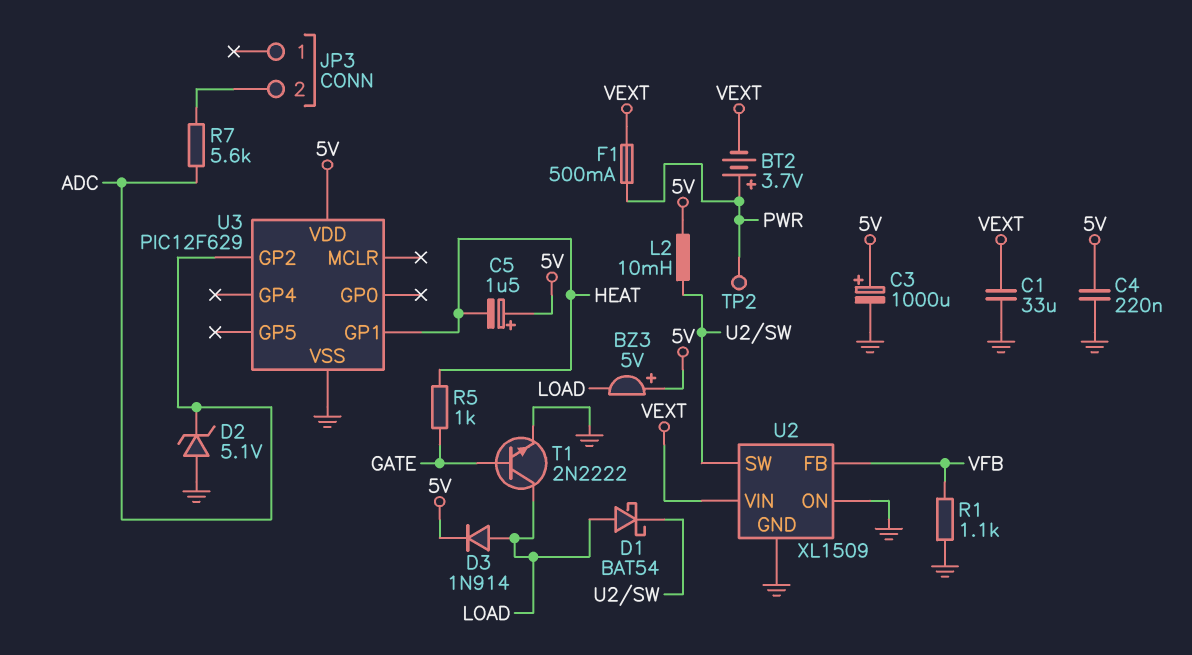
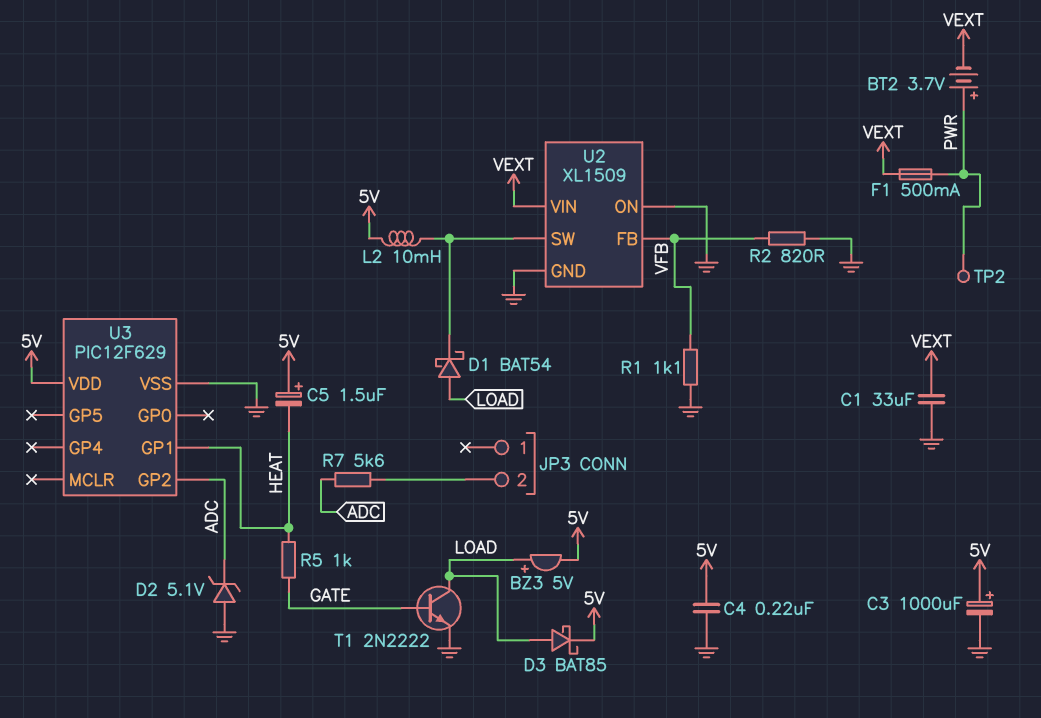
BZ3: buzzer 5V (plus 5V, minus LOAD) -> buzzer 5V (plus LOAD, minus 5V)
D3: diode 1N914 (A LOAD, K 5V) -> schottky BAT85 (A LOAD, K 5V)
R2: none -> 820 (GND, VFB)

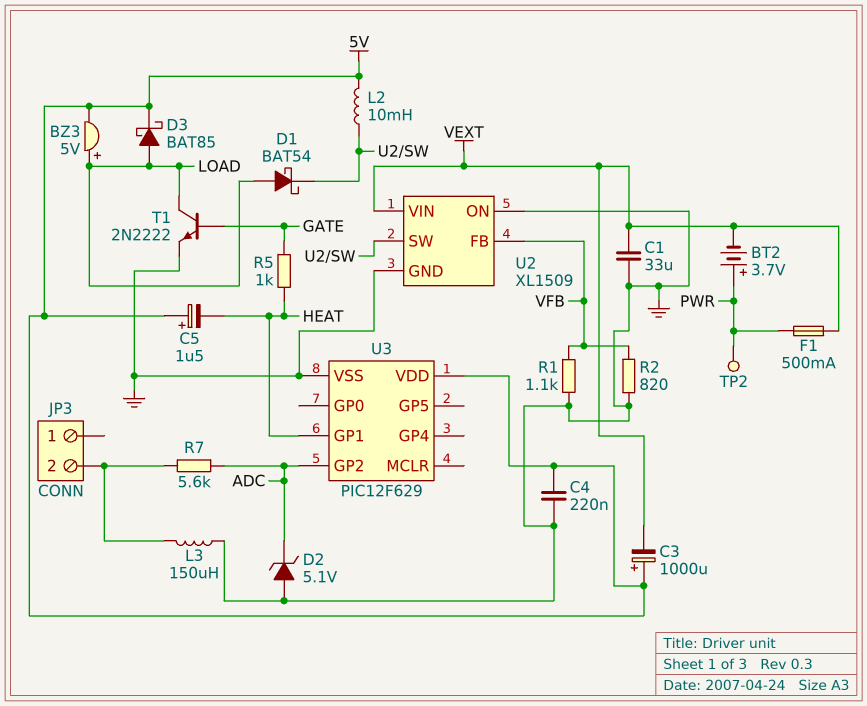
C3: 1000uF (plus 5V, minus GND) -> 1000uF (plus 5V, minus VEXT)
L3: none -> 150uH (GND, JP3/2)

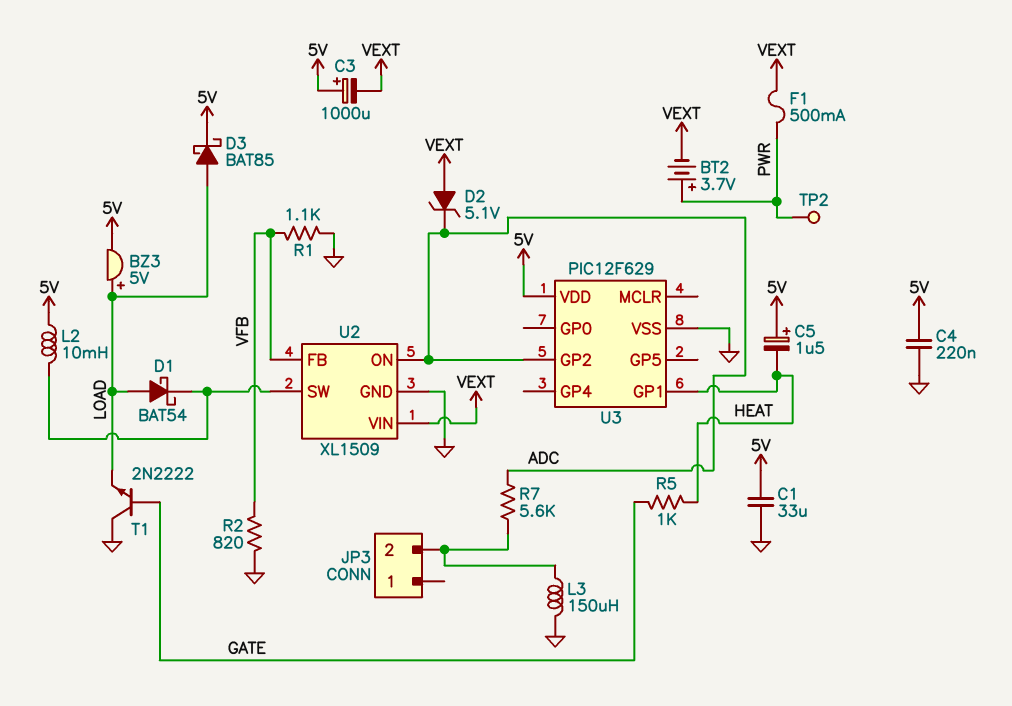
C1: 33uF (GND, VEXT) -> 33uF (5V, GND)
D2: zener 5.1V (A GND, K ADC) -> zener 5.1V (A VEXT, K ADC)
T1: NPN 2N2222 (B GATE, C LOAD, E GND) -> NPN 2N2222 (B GATE, C GND, E LOAD)
U2 pin ON: GND -> ADC

